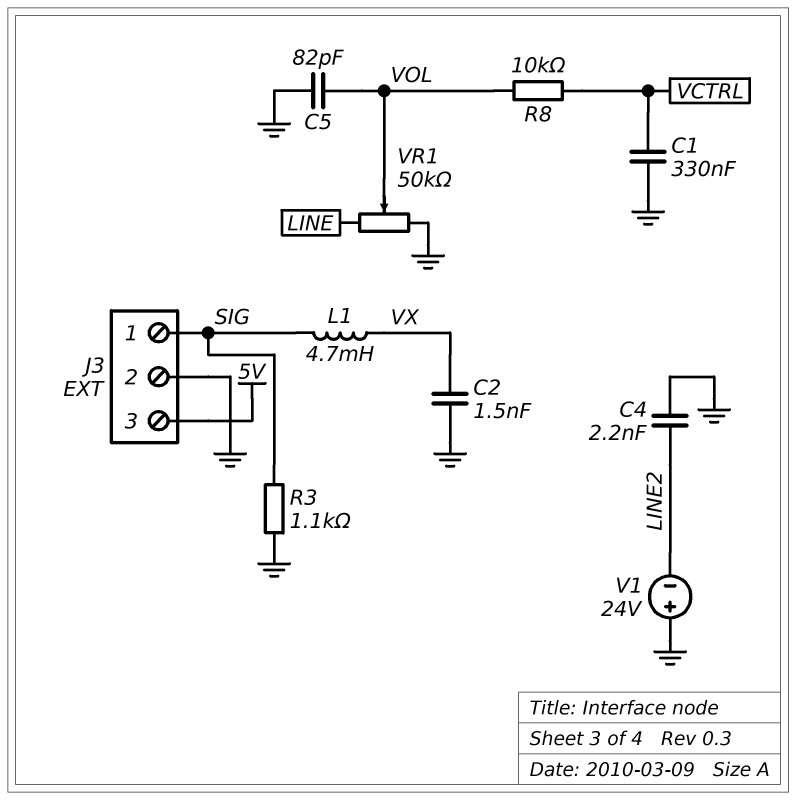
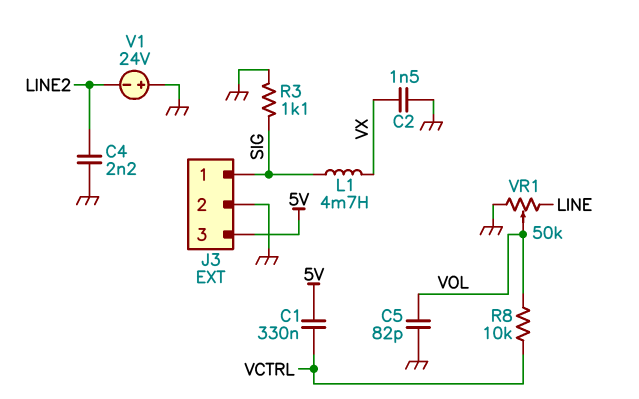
C1: 330nF (GND, VCTRL) -> 330nF (5V, VCTRL)

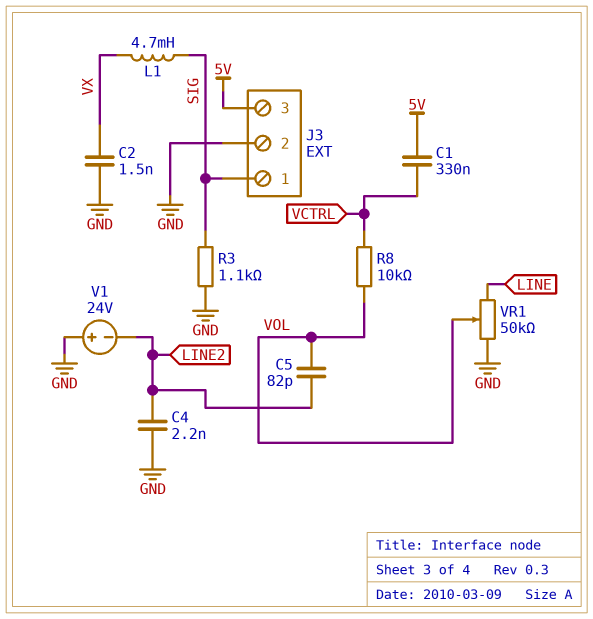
C5: 82pF (GND, VOL) -> 82pF (LINE2, VOL)

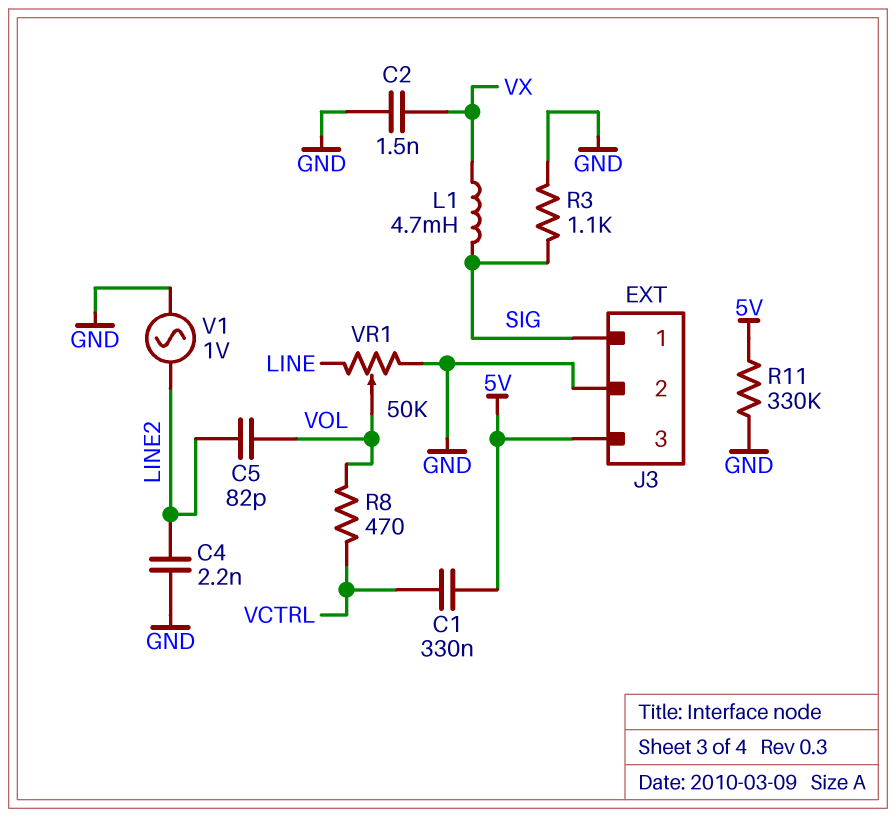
R8: 10k (VCTRL, VOL) -> 470 (VCTRL, VOL)
R11: none -> 330k (5V, GND)
V1: 24V (plus GND, minus LINE2) -> AC 1V (GND, LINE2)

